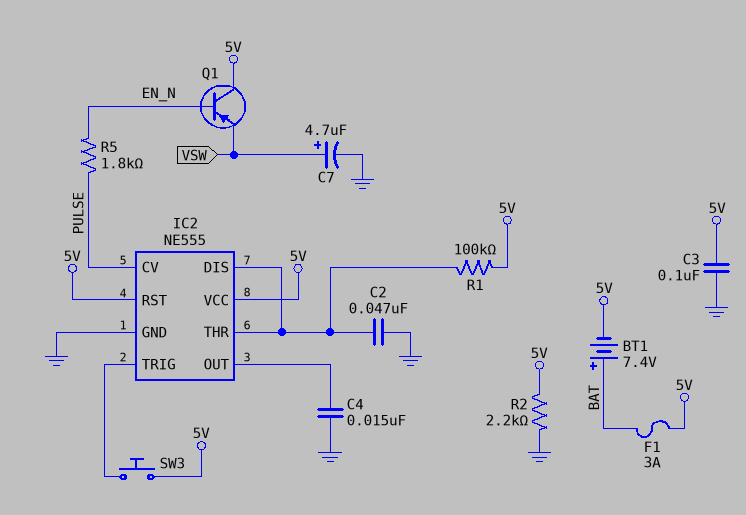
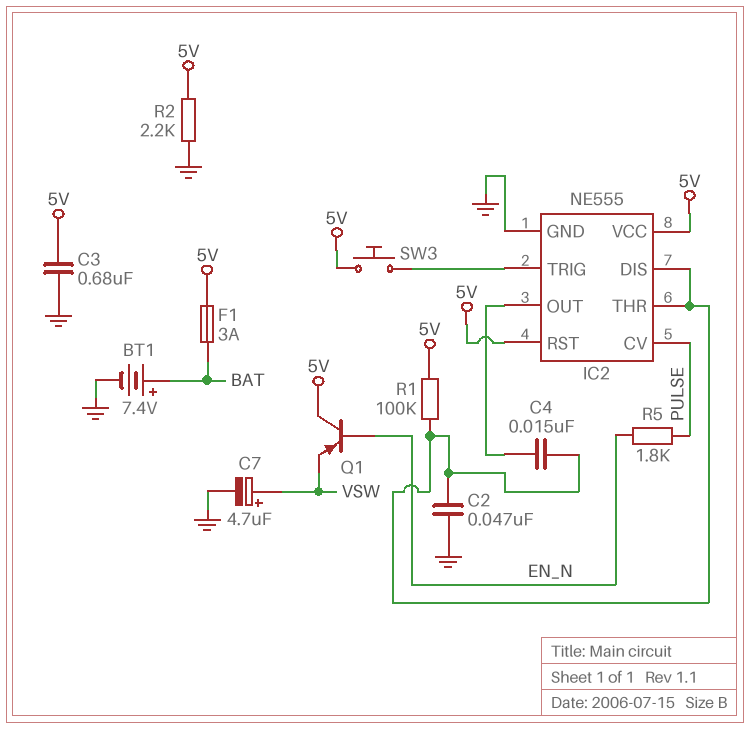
BT1: 7.4V (plus BAT, minus 5V) -> 7.4V (plus BAT, minus GND)
C3: 100nF (5V, GND) -> 680nF (5V, GND)
C4: 15nF (GND, IC2/OUT) -> 15nF (IC2/DIS, IC2/OUT)

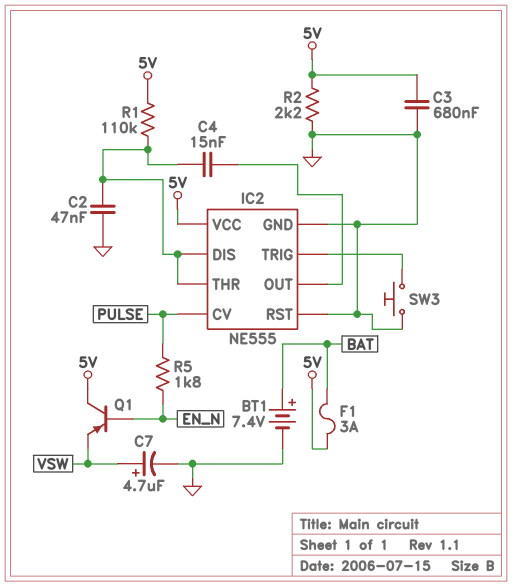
IC2 pin RST: 5V -> GND
R1: 100k (5V, IC2/DIS) -> 110k (5V, IC2/DIS)
SW3: button (5V, IC2/TRIG) -> button (GND, IC2/TRIG)

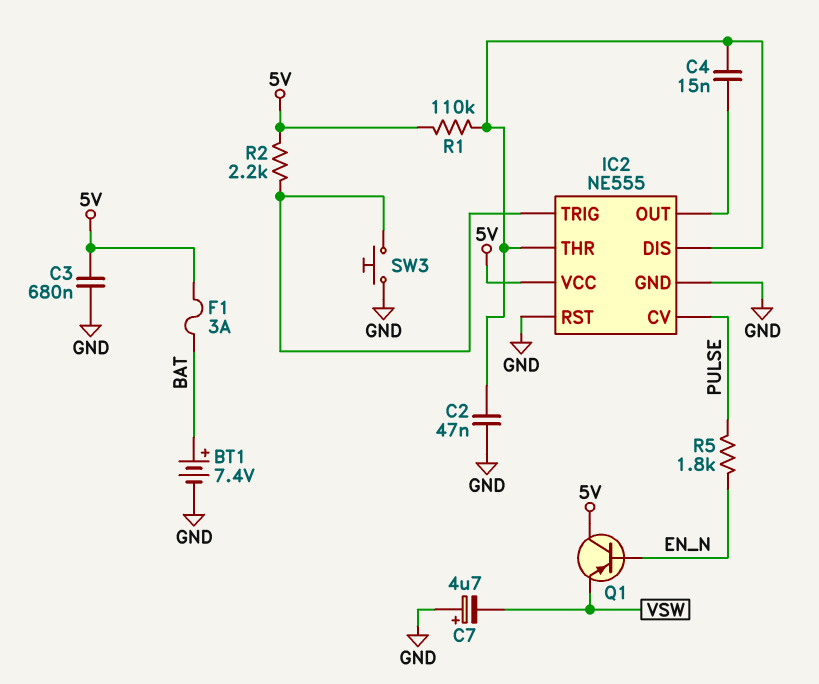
C7: 4.7uF (plus VSW, minus GND) -> 4.7uF (plus GND, minus VSW)
R2: 2.2k (5V, GND) -> 2.2k (5V, IC2/TRIG)

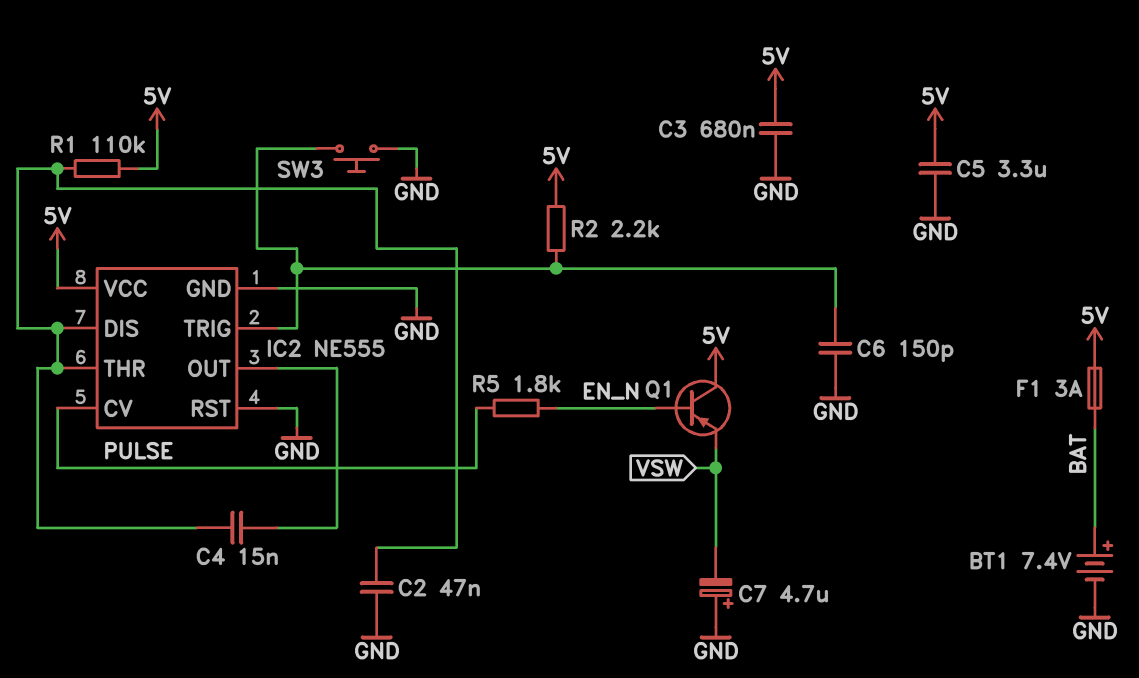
C5: none -> 3.3uF (5V, GND)
C6: none -> 150pF (GND, IC2/TRIG)

